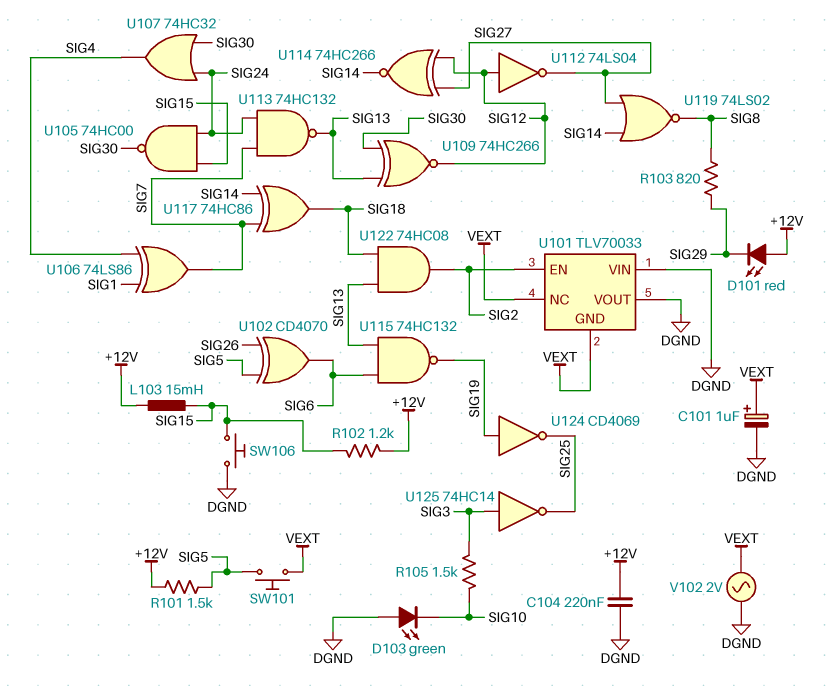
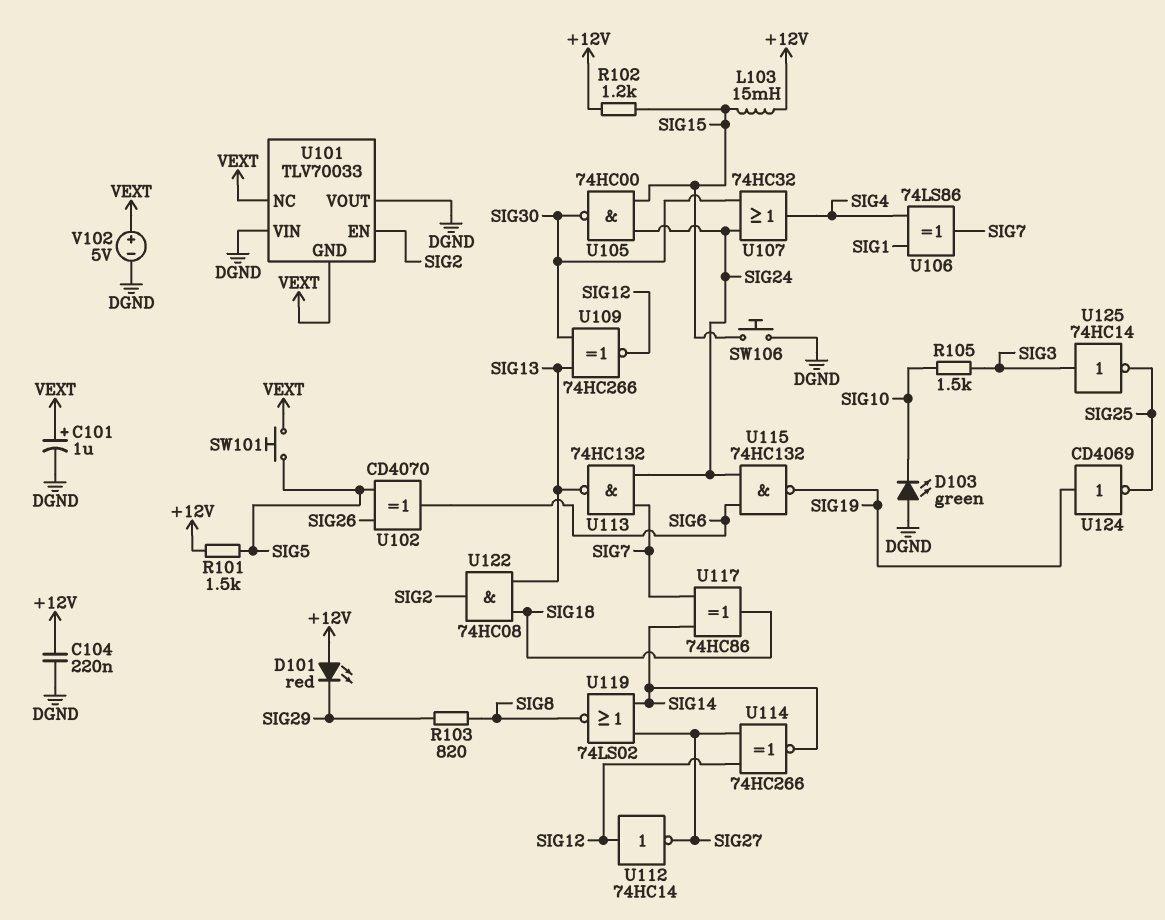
U112: NOT 74LS04 (in SIG12, out SIG27) -> NOT 74HC14 (in SIG12, out SIG27)
U115: NAND 74HC132 (in SIG6, in SIG13, out SIG19) -> NAND 74HC132 (in SIG6, in SIG24, out SIG19)
V102: AC 2V (DGND, VEXT) -> 5V (plus VEXT, minus DGND)

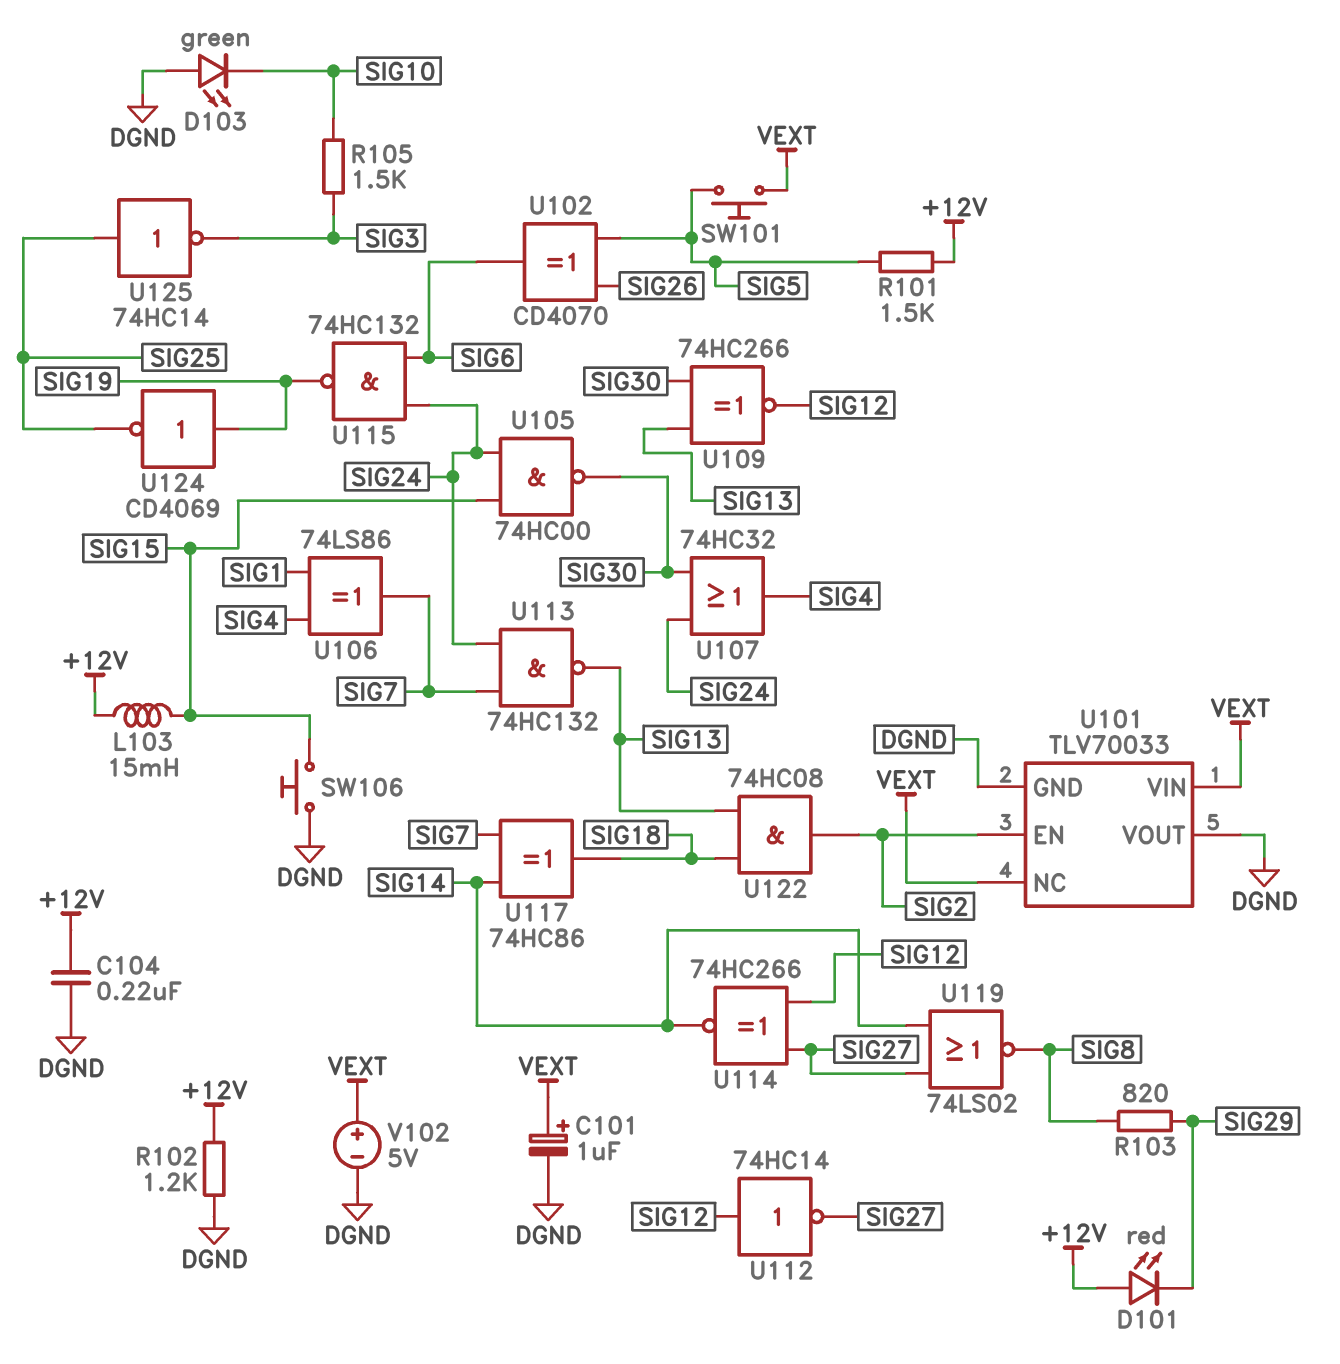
R102: 1.2k (+12V, SIG15) -> 1.2k (+12V, DGND)
U101 pin GND: VEXT -> DGND
U101 pin VIN: DGND -> VEXT
U125: NOT 74HC14 (in SIG3, out SIG25) -> NOT 74HC14 (in SIG25, out SIG3)

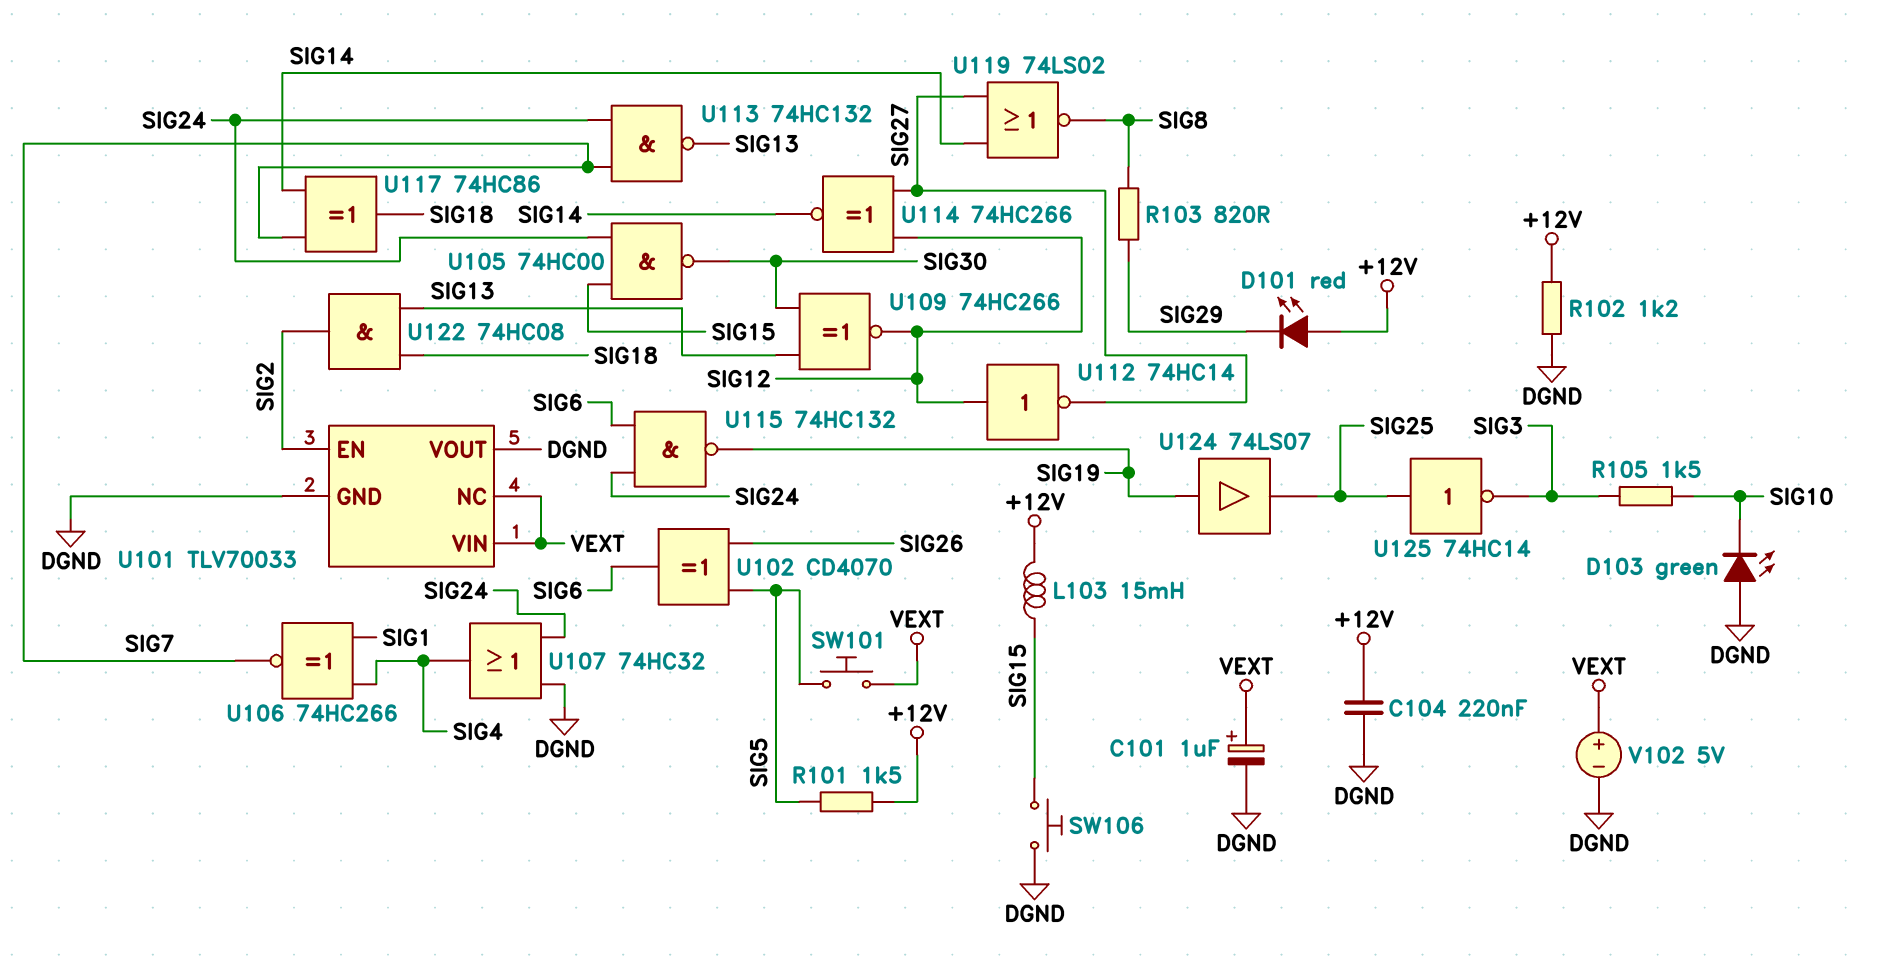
U106: XOR 74LS86 (in SIG1, in SIG4, out SIG7) -> XNOR 74HC266 (in SIG1, in SIG4, out SIG7)
U107: OR 74HC32 (in SIG24, in SIG30, out SIG4) -> OR 74HC32 (in DGND, in SIG24, out SIG4)
U124: NOT CD4069 (in SIG19, out SIG25) -> buffer 74LS07 (in SIG19, out SIG25)

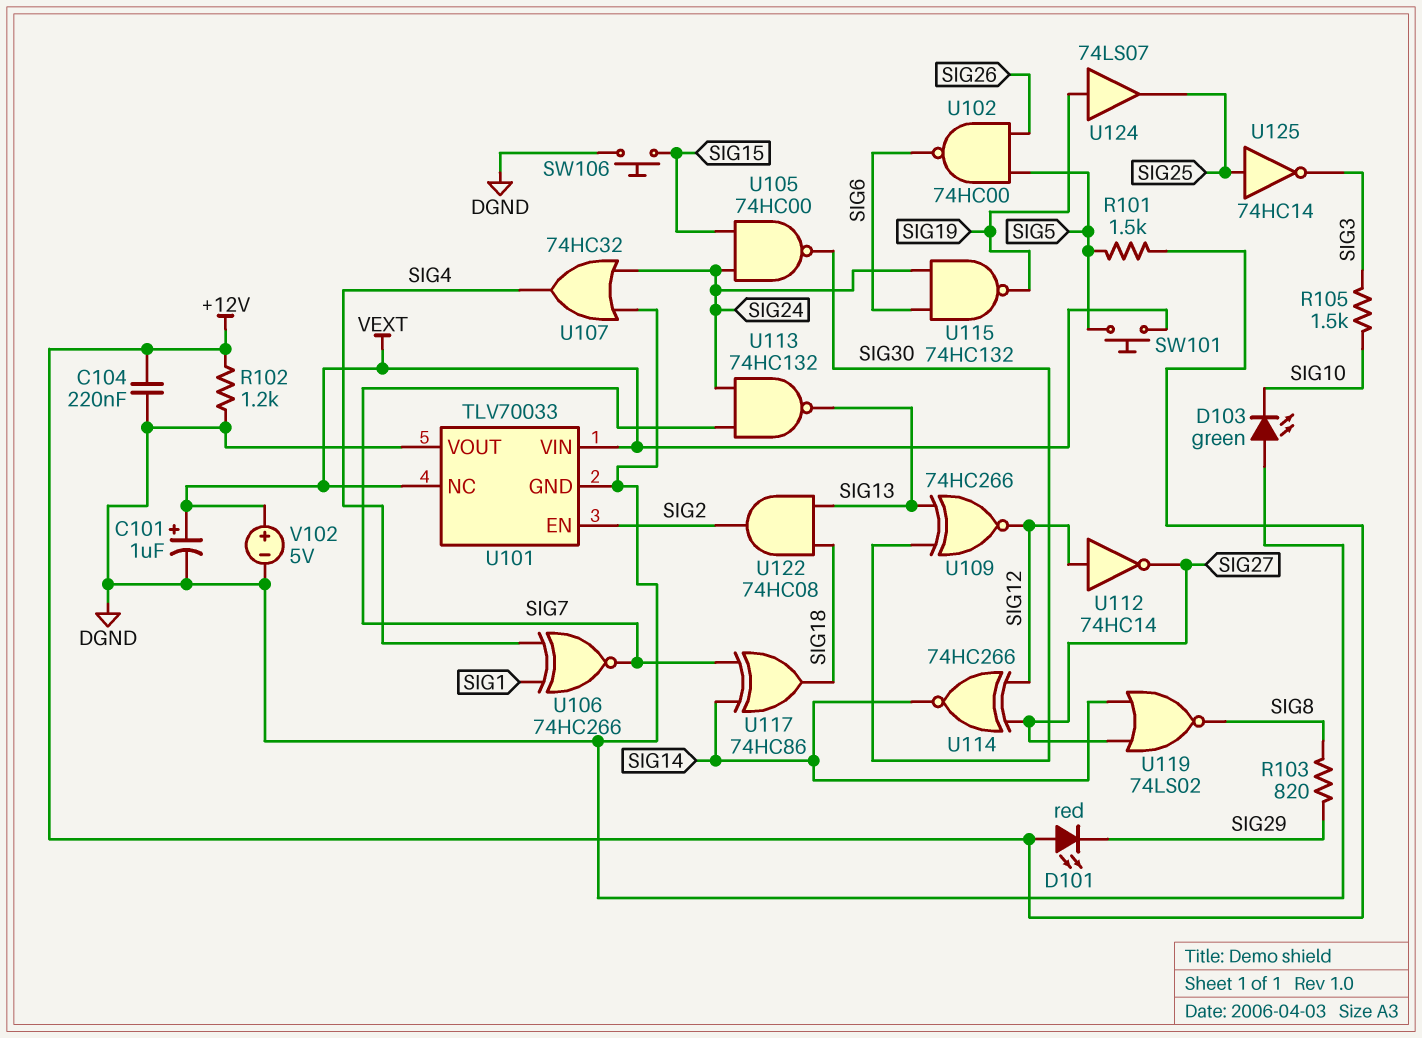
L103: 15mH (+12V, SIG15) -> none
U102: XOR CD4070 (in SIG5, in SIG26, out SIG6) -> NAND 74HC00 (in SIG5, in SIG26, out SIG6)

